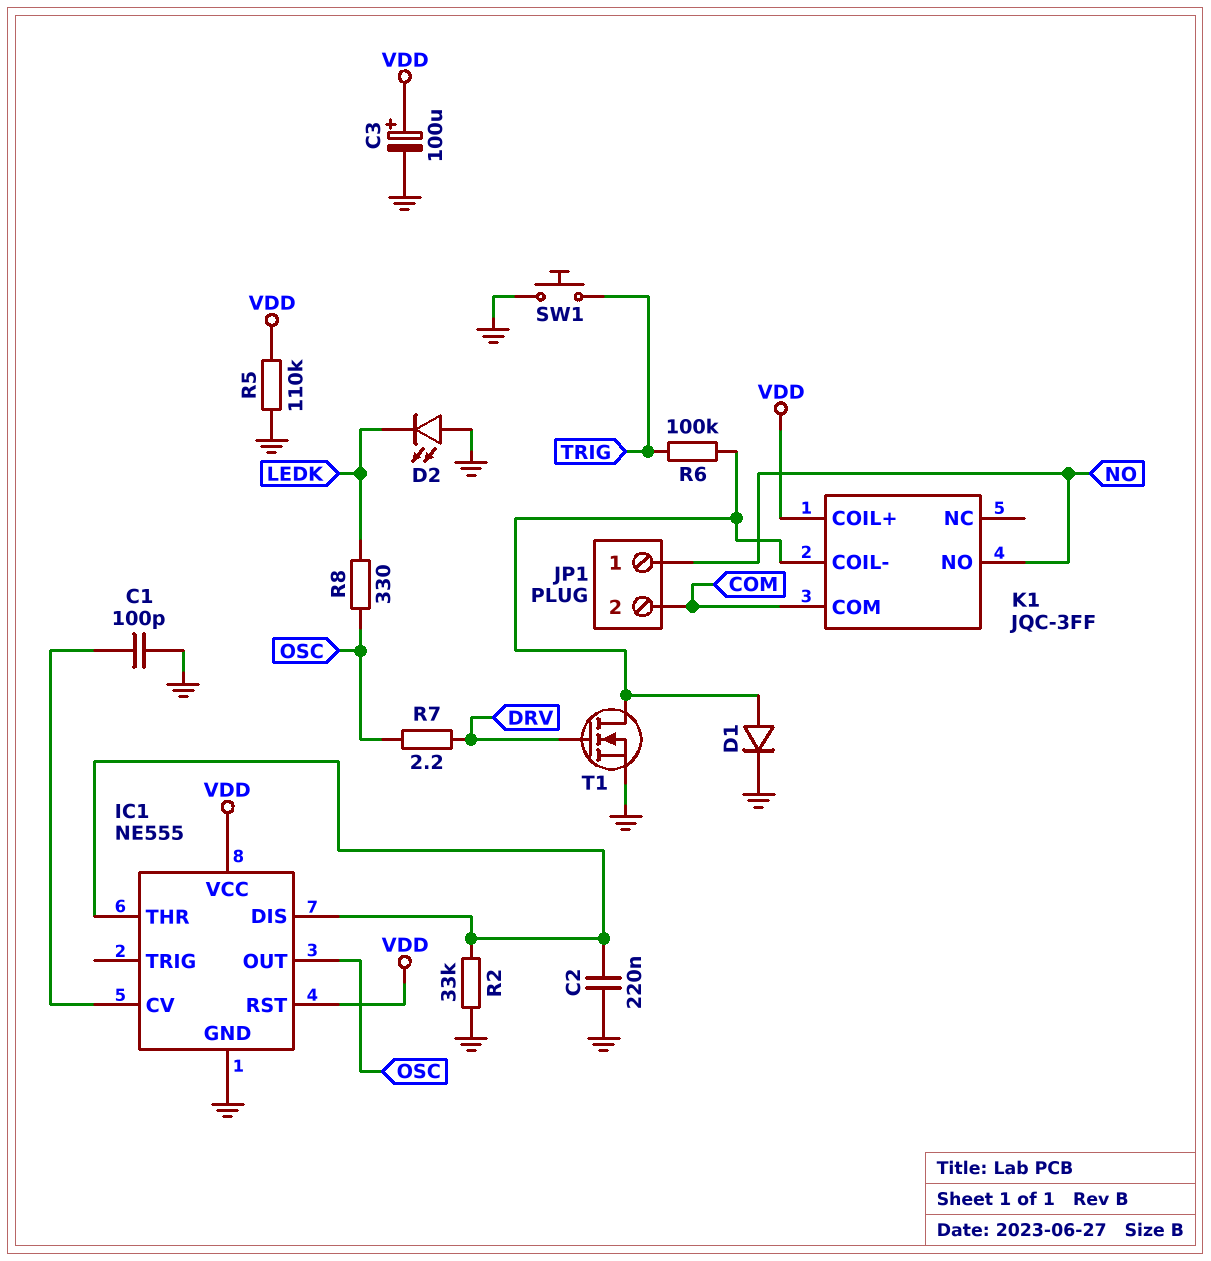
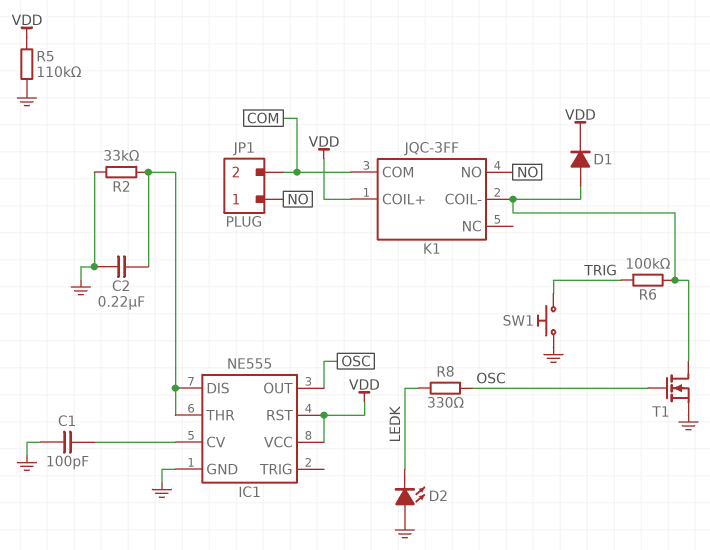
C3: 100uF (plus VDD, minus GND) -> none
D1: diode (A K1/COIL-, K GND) -> diode (A K1/COIL-, K VDD)
R7: 2.2 (DRV, OSC) -> none
T1: NMOS (G DRV, D K1/COIL-, S GND) -> NMOS (G OSC, D K1/COIL-, S GND)

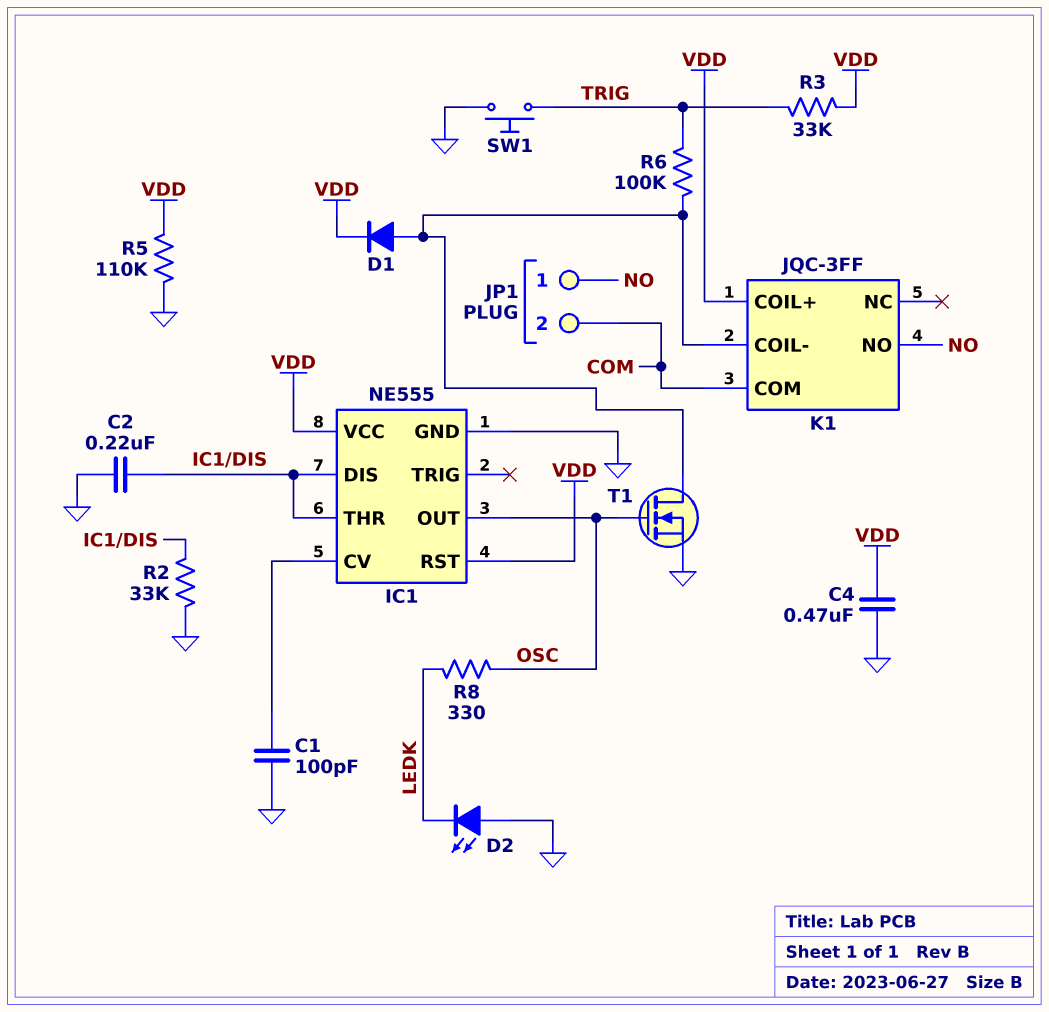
C4: none -> 470nF (GND, VDD)
R3: none -> 33k (TRIG, VDD)

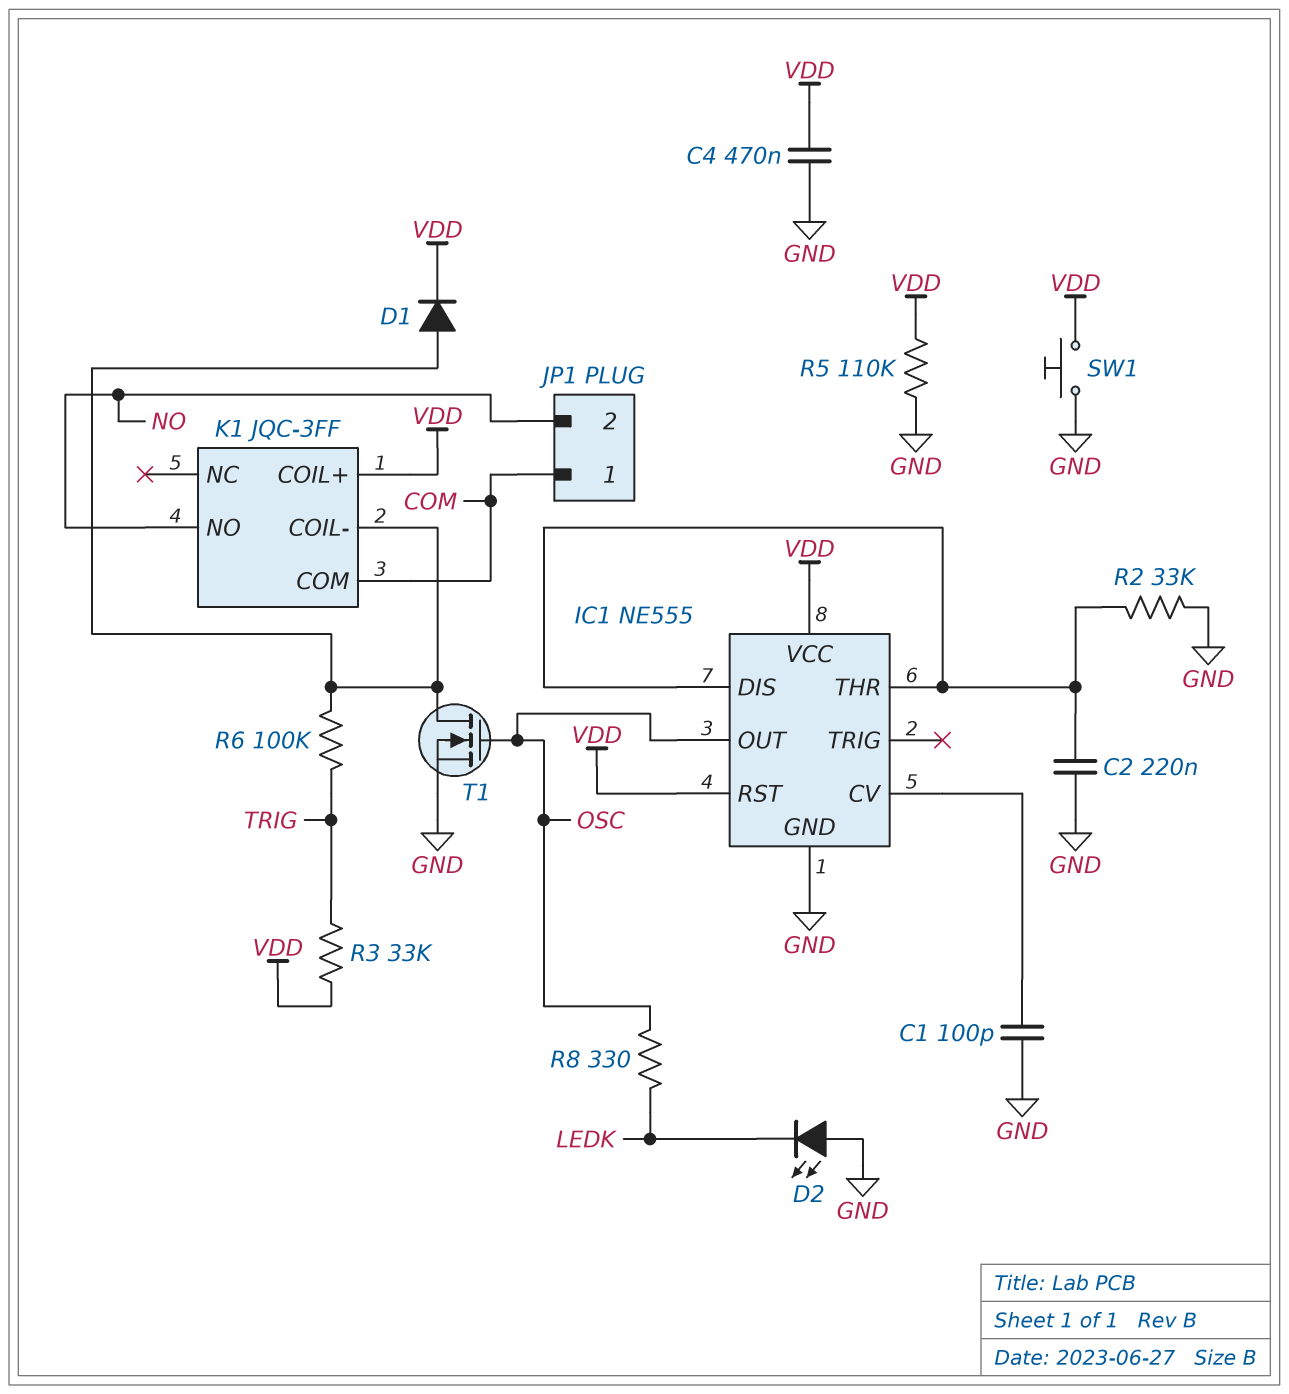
JP1 pin 1: NO -> COM
JP1 pin 2: COM -> NO
SW1: button (GND, TRIG) -> button (GND, VDD)

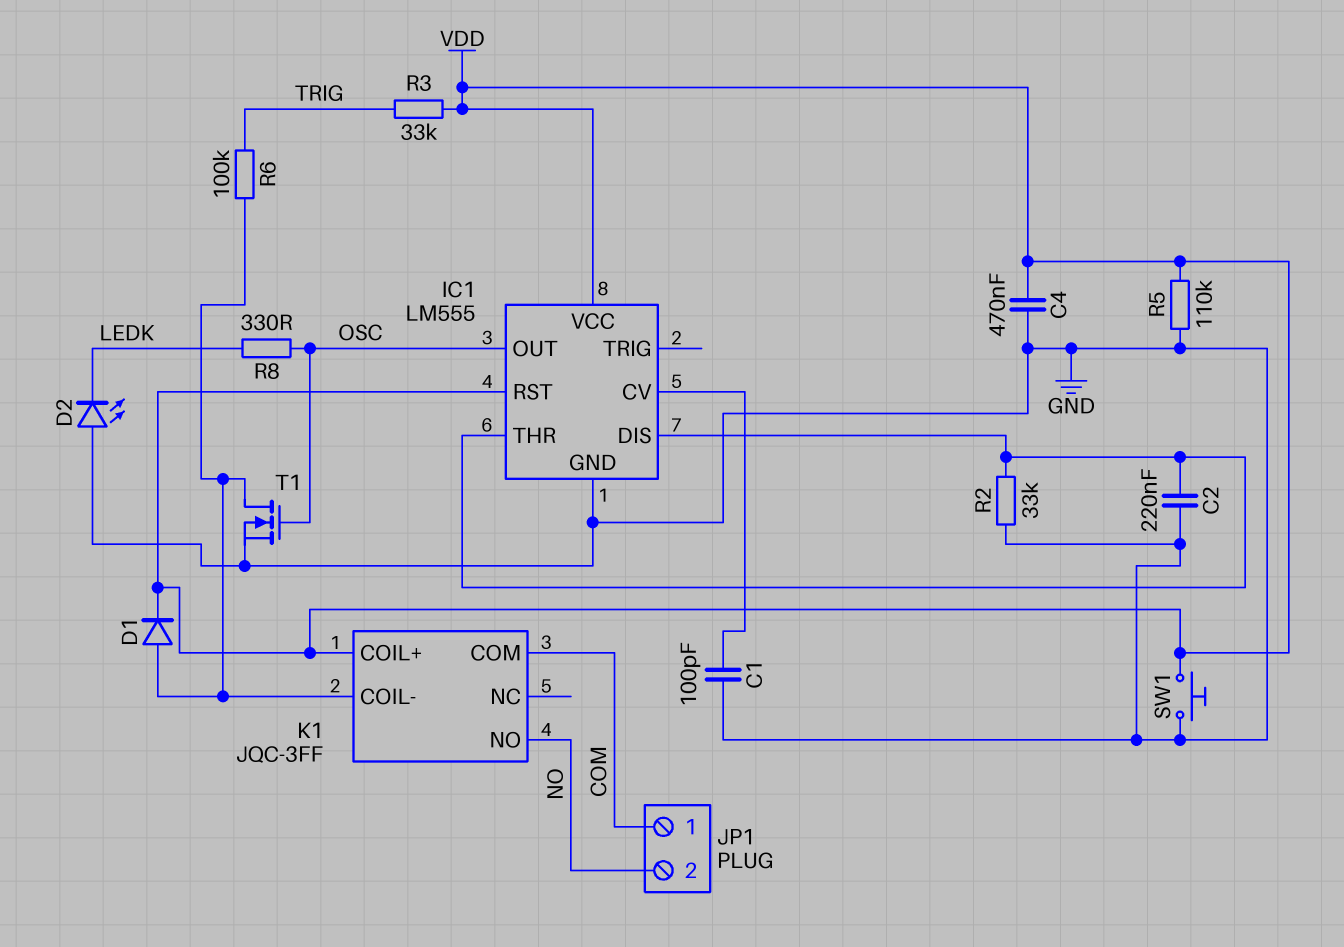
IC1: NE555 -> LM555

